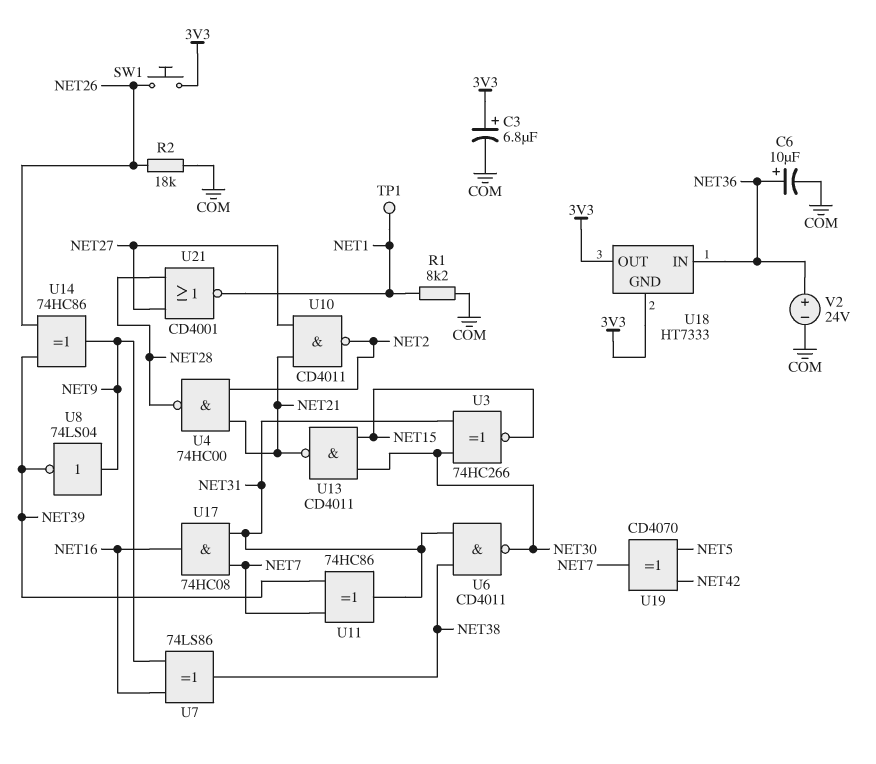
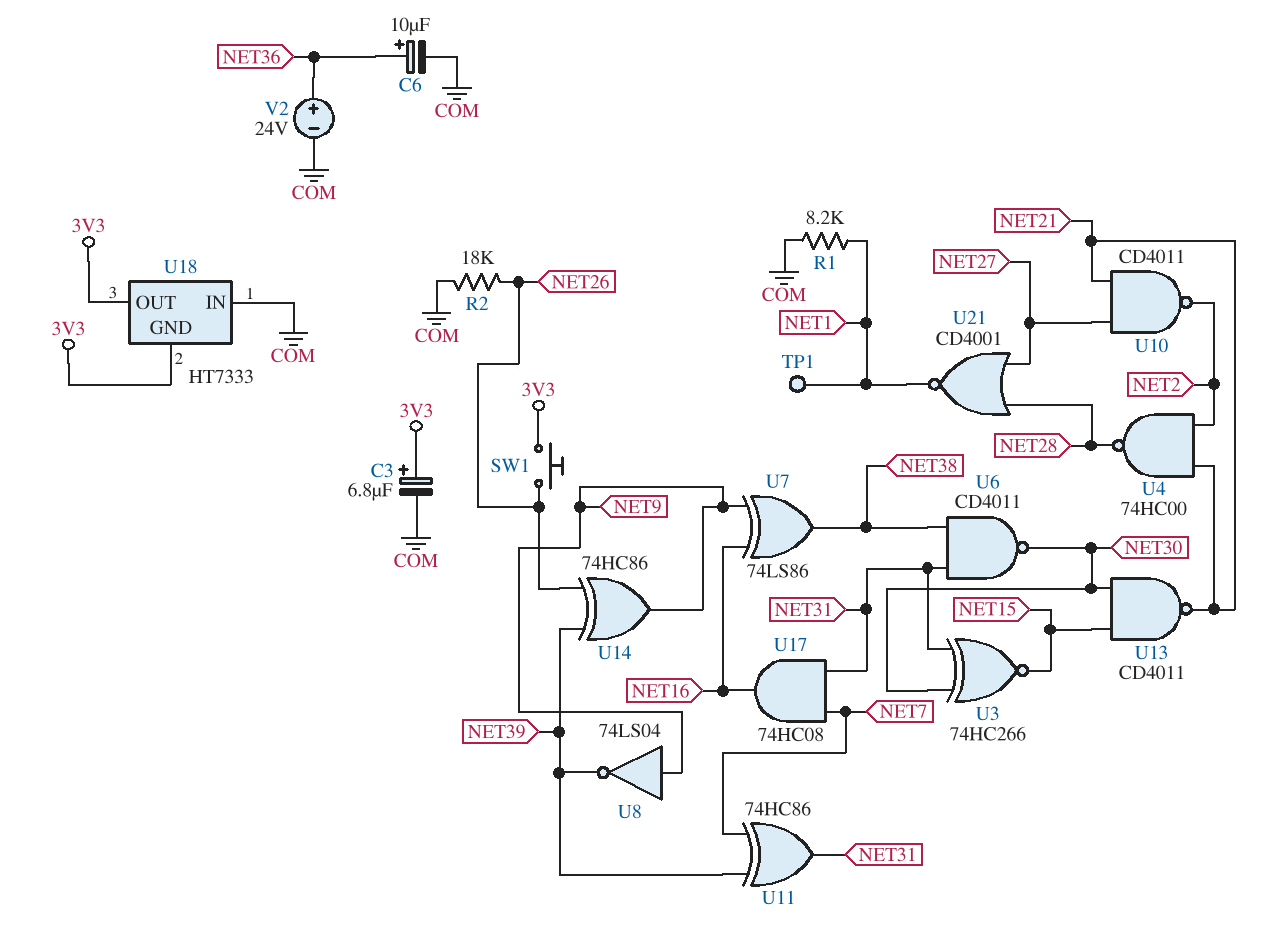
U18 pin IN: NET36 -> COM
U19: XOR CD4070 (in NET5, in NET42, out NET7) -> none

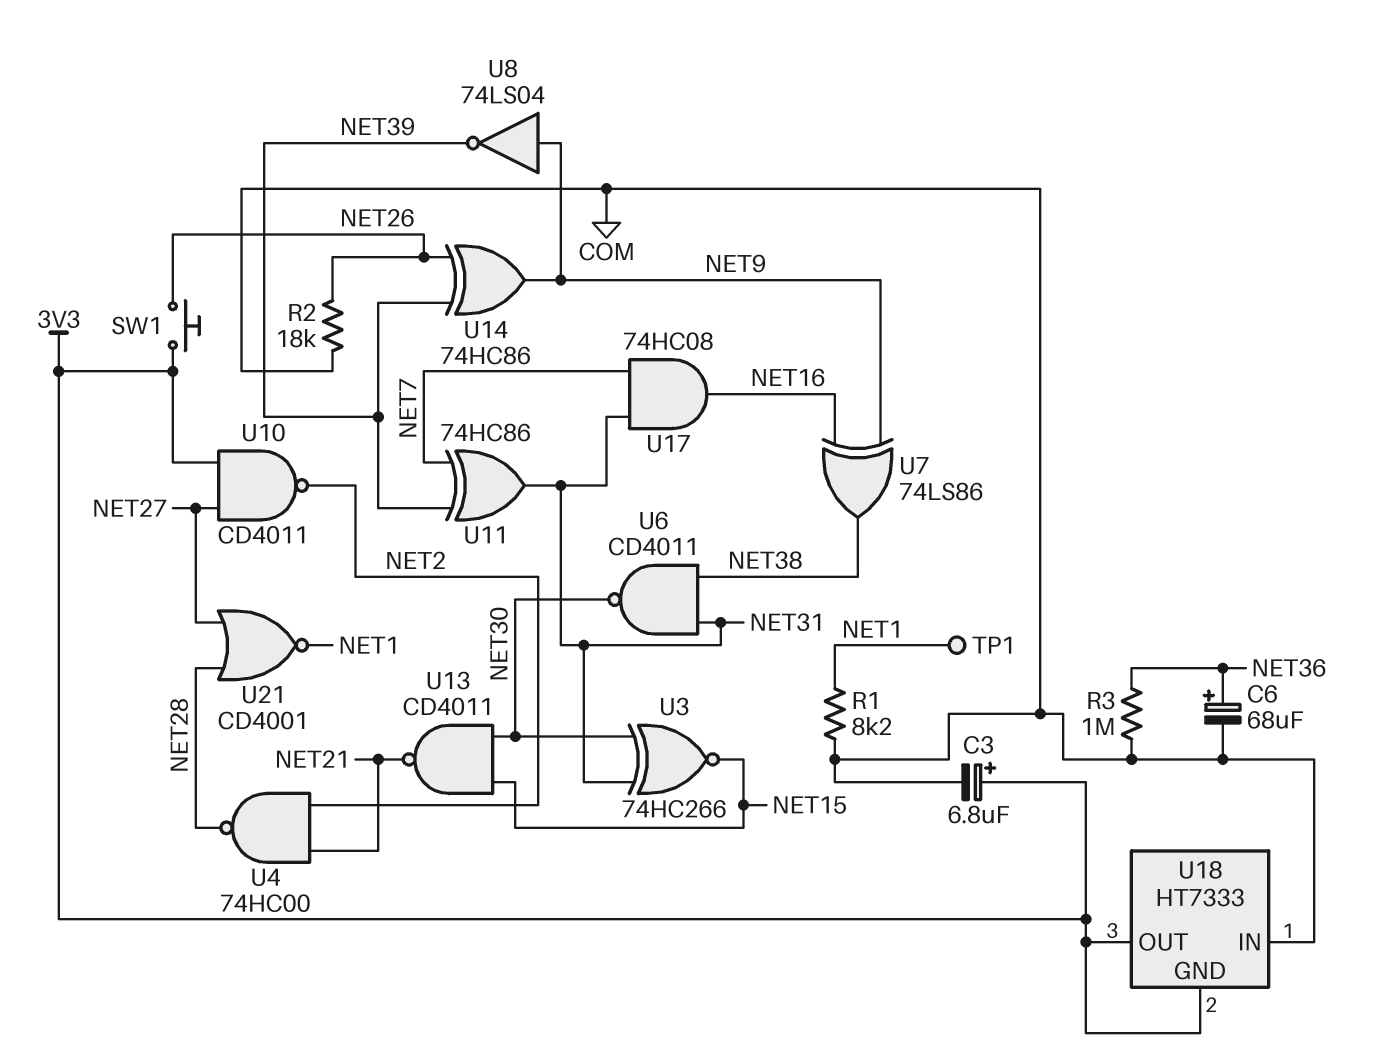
C6: 10uF (plus NET36, minus COM) -> 68uF (plus NET36, minus COM)
R3: none -> 1M (COM, NET36)
U10: NAND CD4011 (in NET21, in NET27, out NET2) -> NAND CD4011 (in 3V3, in NET27, out NET2)
V2: 24V (plus NET36, minus COM) -> none

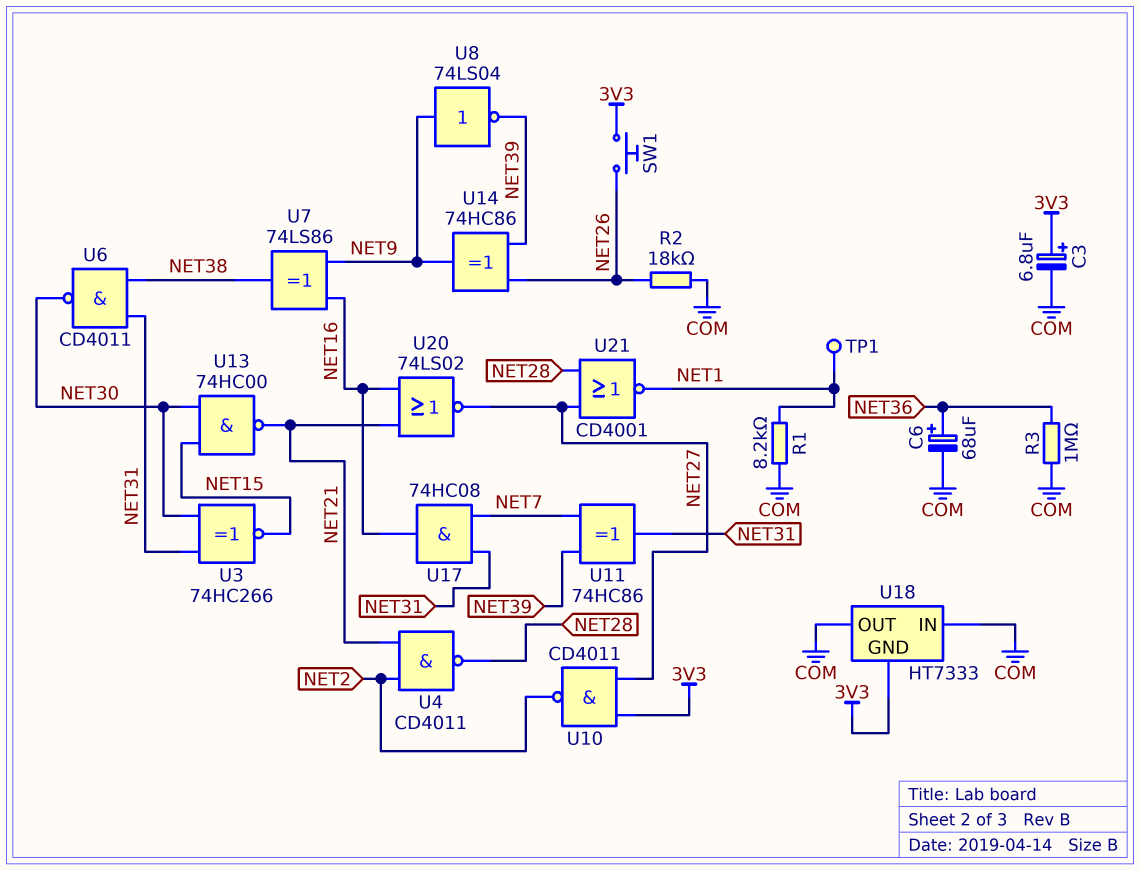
U4: NAND 74HC00 (in NET2, in NET21, out NET28) -> NAND CD4011 (in NET2, in NET21, out NET28)
U13: NAND CD4011 (in NET15, in NET30, out NET21) -> NAND 74HC00 (in NET15, in NET30, out NET21)
U18 pin OUT: 3V3 -> COM
U20: none -> NOR 74LS02 (in NET16, in NET21, out NET27)

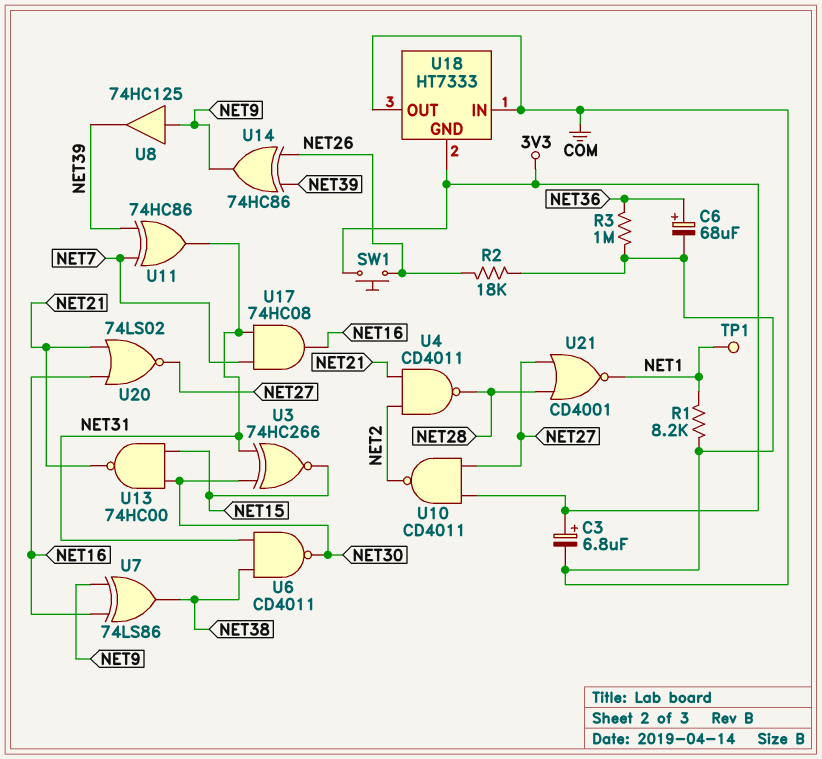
U8: NOT 74LS04 (in NET9, out NET39) -> buffer 74HC125 (in NET9, out NET39)

